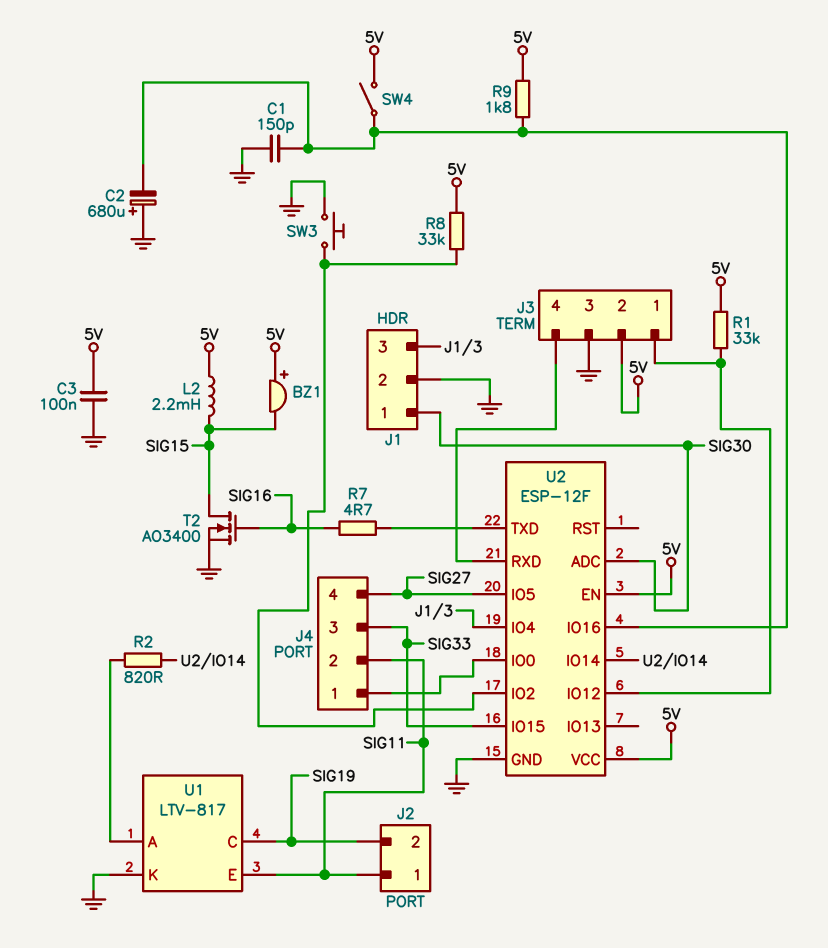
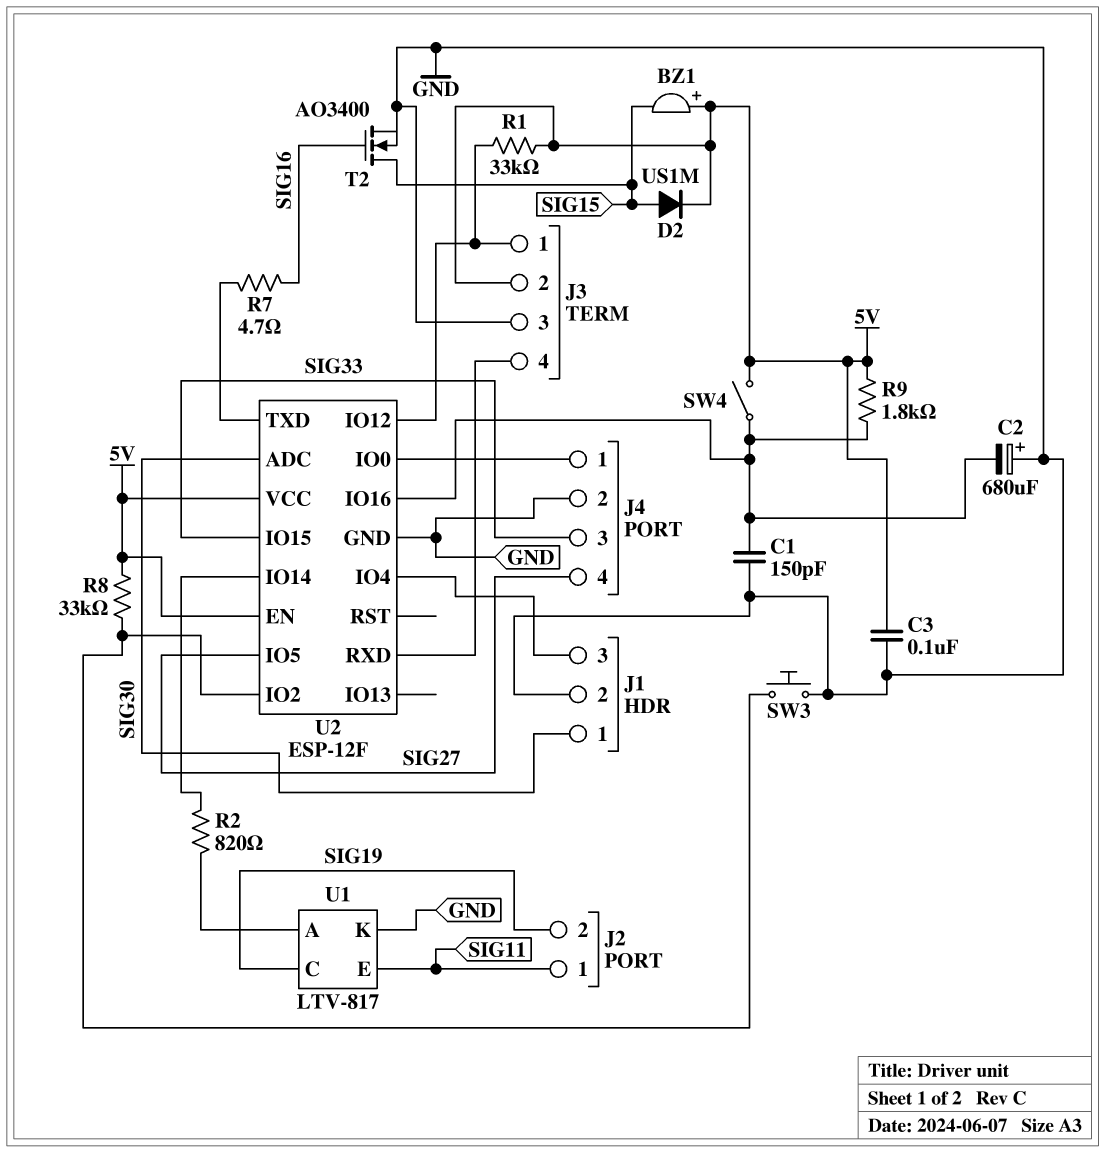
D2: none -> diode US1M (A SIG15, K 5V)
J4 pin 2: SIG11 -> GND
L2: 2.2mH (5V, SIG15) -> none

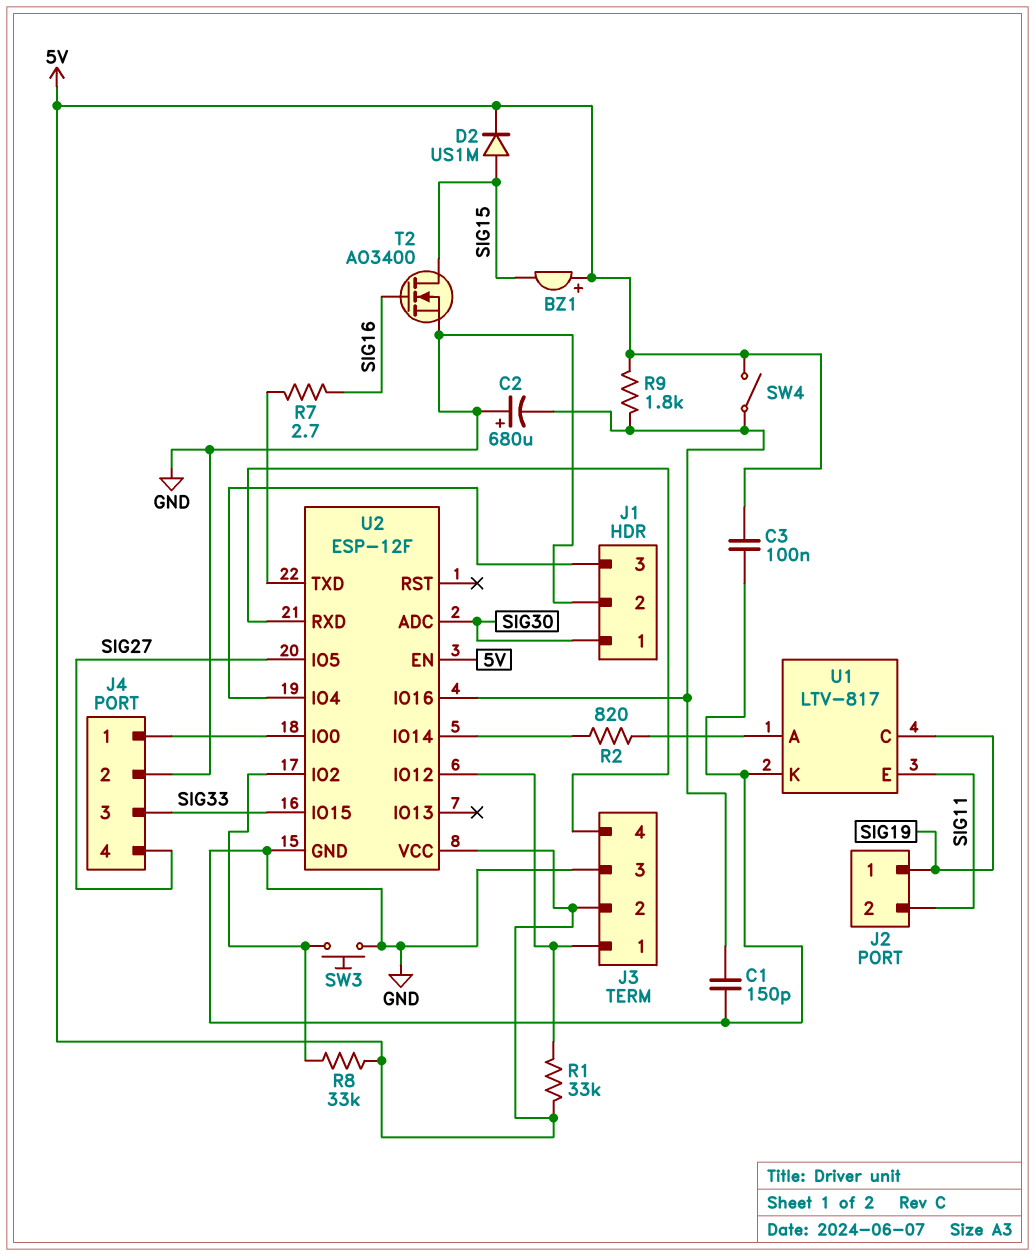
J2 pin 1: SIG11 -> SIG19
J2 pin 2: SIG19 -> SIG11
R7: 4.7 (SIG16, U2/TXD) -> 2.7 (SIG16, U2/TXD)

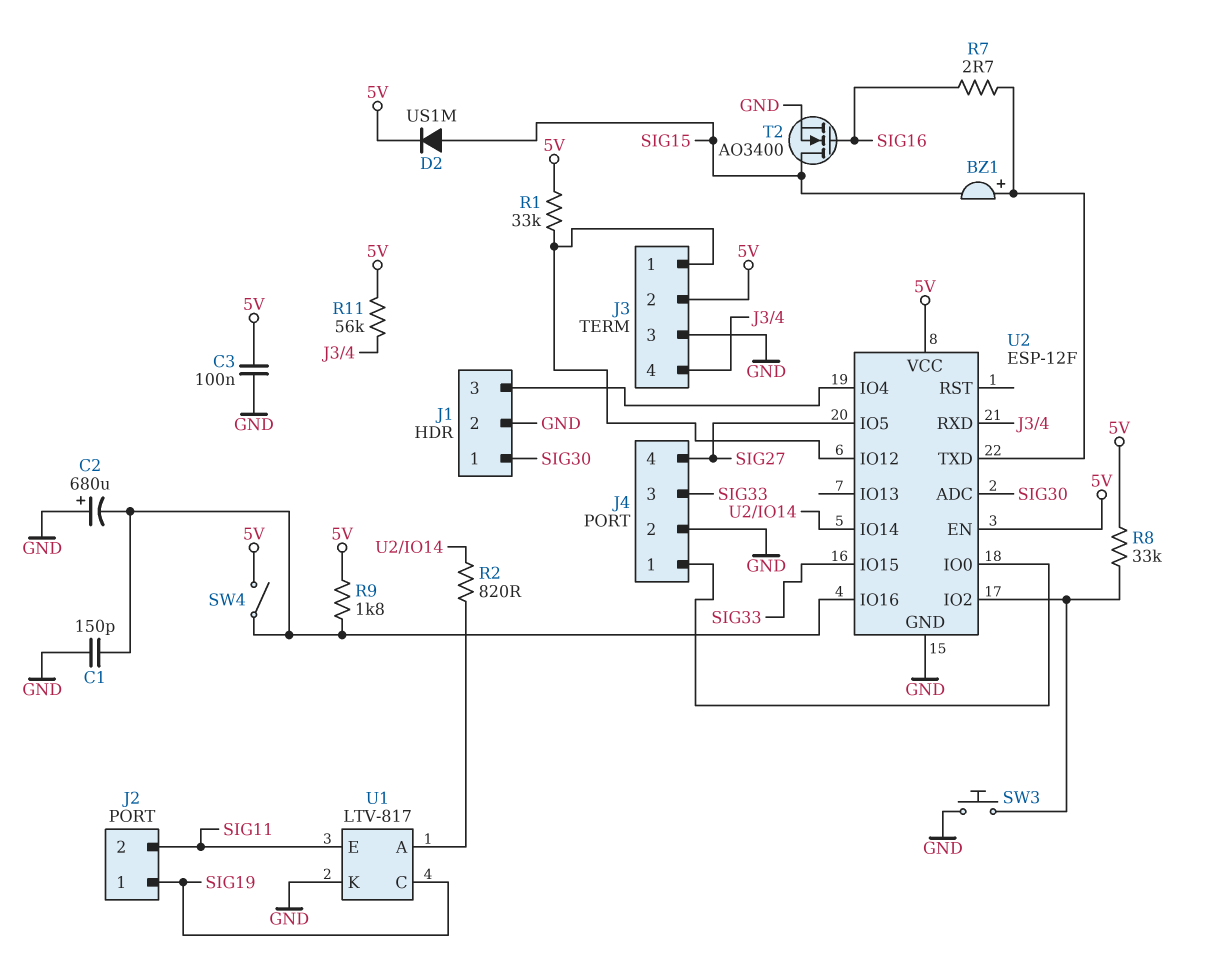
BZ1: buzzer (plus 5V, minus SIG15) -> buzzer (plus U2/TXD, minus SIG15)
R11: none -> 56k (5V, J3/4)

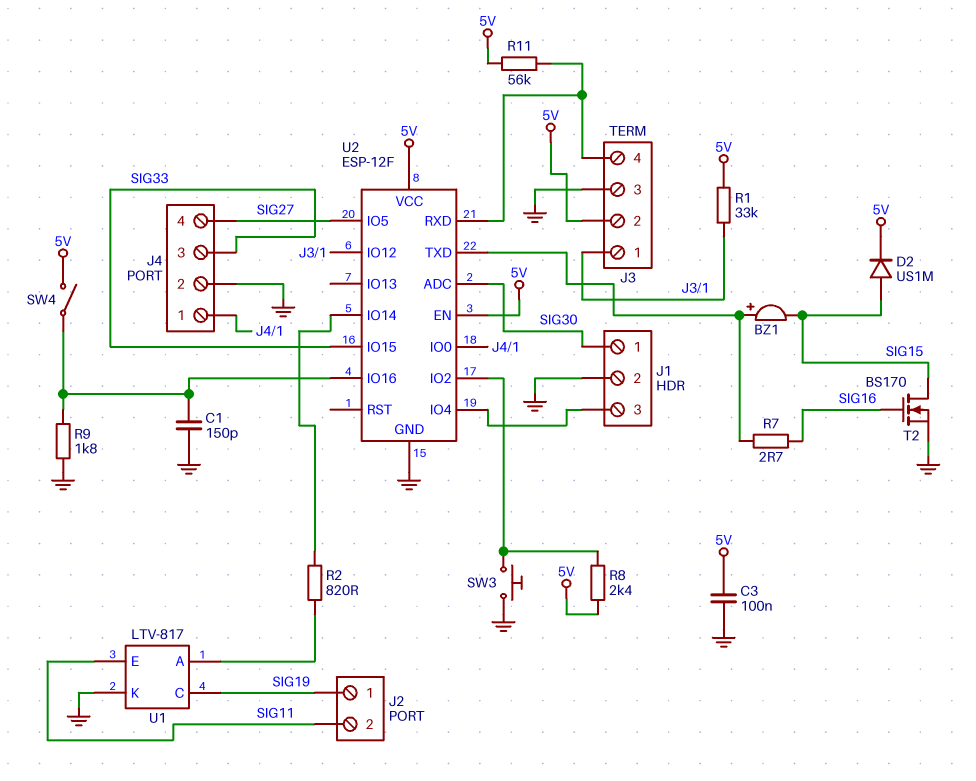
C2: 680uF (plus GND, minus U2/IO16) -> none
R8: 33k (5V, U2/IO2) -> 2.4k (5V, U2/IO2)
R9: 1.8k (5V, U2/IO16) -> 1.8k (GND, U2/IO16)
T2: NMOS AO3400 (G SIG16, D SIG15, S GND) -> NMOS BS170 (G SIG16, D SIG15, S GND)

